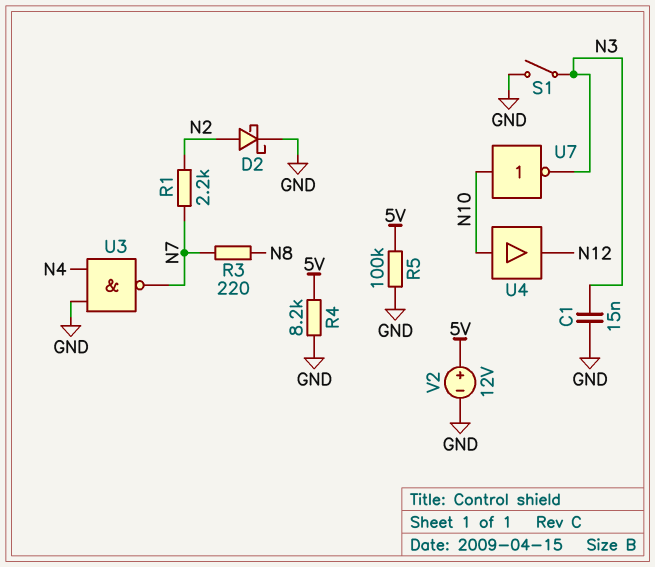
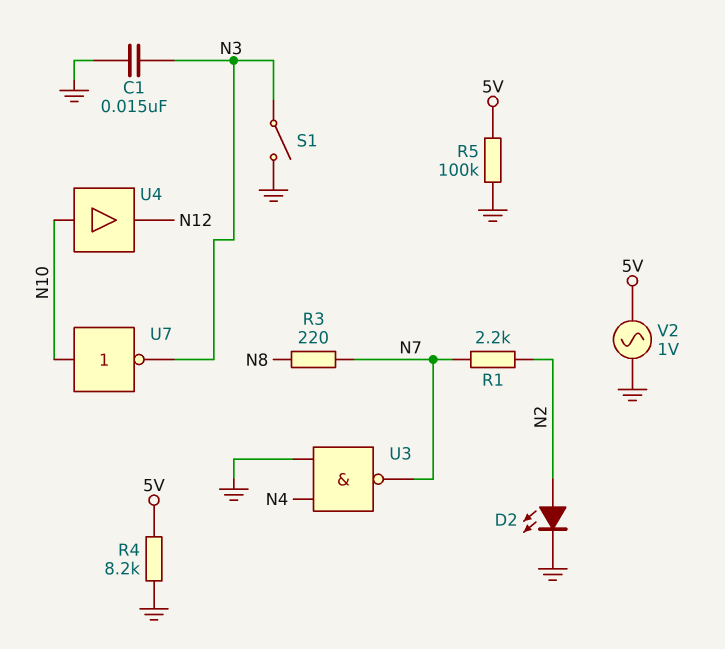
D2: schottky (A N2, K GND) -> LED (A N2, K GND)
V2: 12V (plus 5V, minus GND) -> AC 1V (5V, GND)

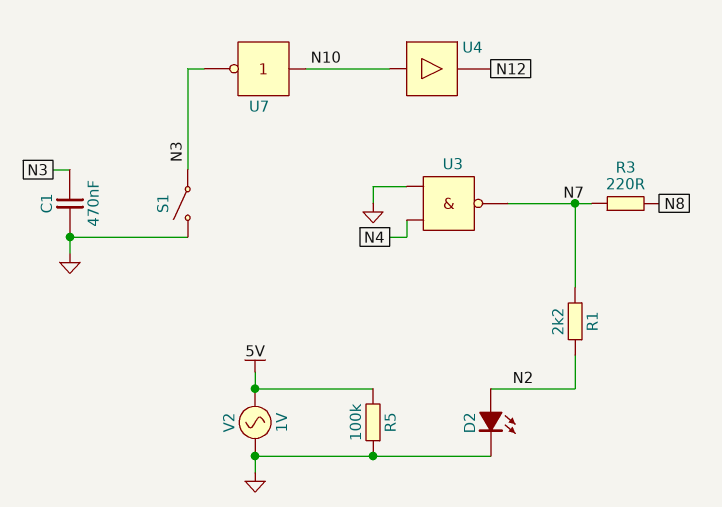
C1: 15nF (GND, N3) -> 470nF (GND, N3)
R4: 8.2k (5V, GND) -> none

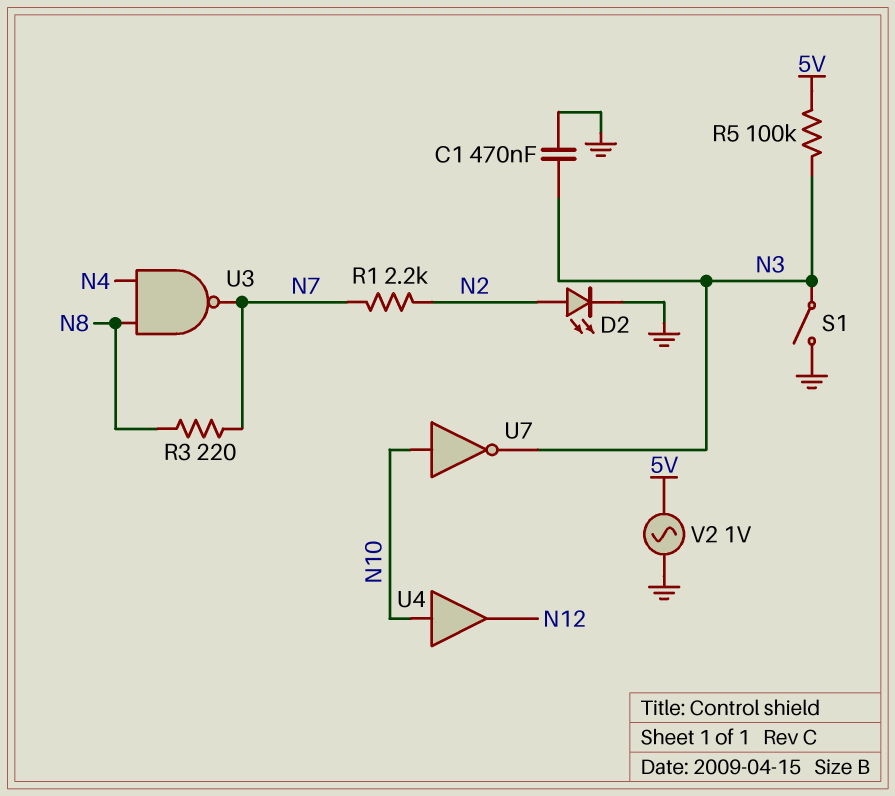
R5: 100k (5V, GND) -> 100k (5V, N3)
U3: NAND (in GND, in N4, out N7) -> NAND (in N4, in N8, out N7)

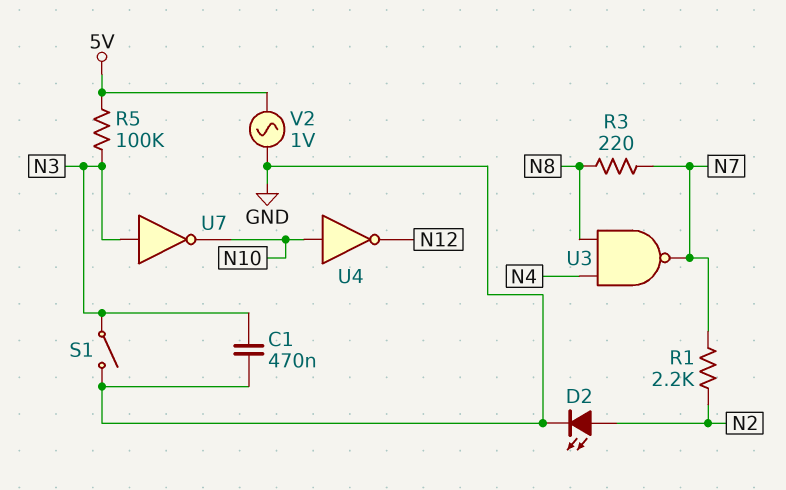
U4: buffer (in N10, out N12) -> NOT (in N10, out N12)
U7: NOT (in N10, out N3) -> NOT (in N3, out N10)

